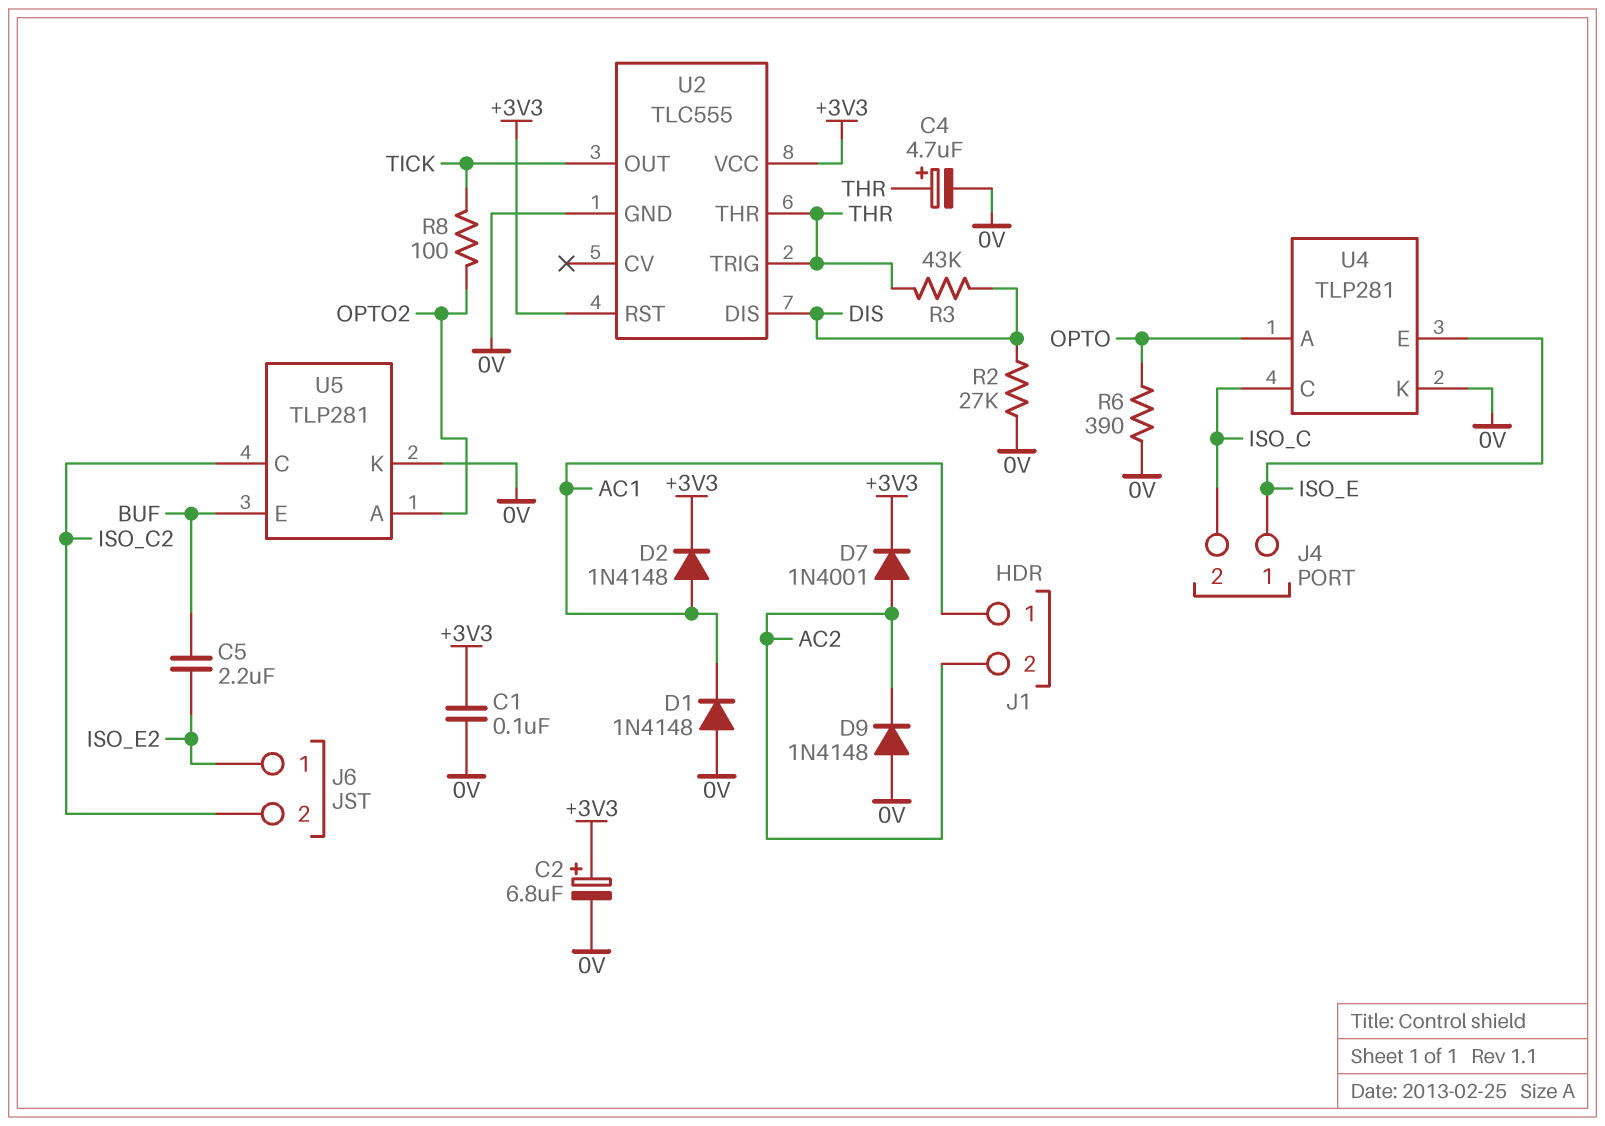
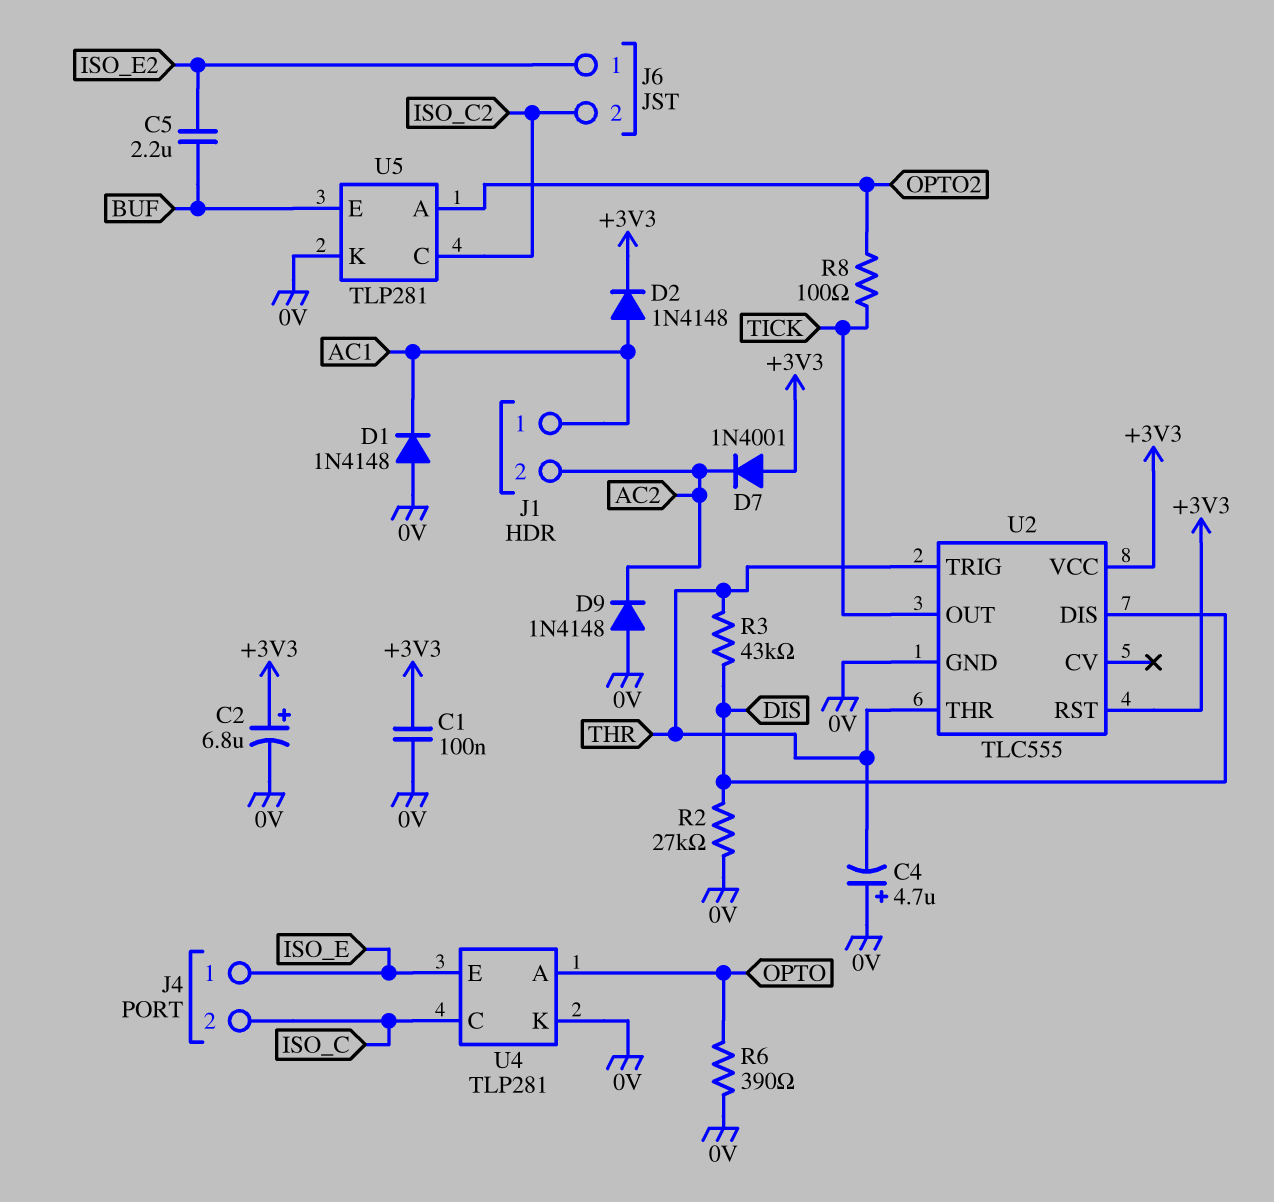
C4: 4.7uF (plus THR, minus 0V) -> 4.7uF (plus 0V, minus THR)
D7: diode 1N4001 (A AC2, K +3V3) -> diode 1N4001 (A +3V3, K AC2)

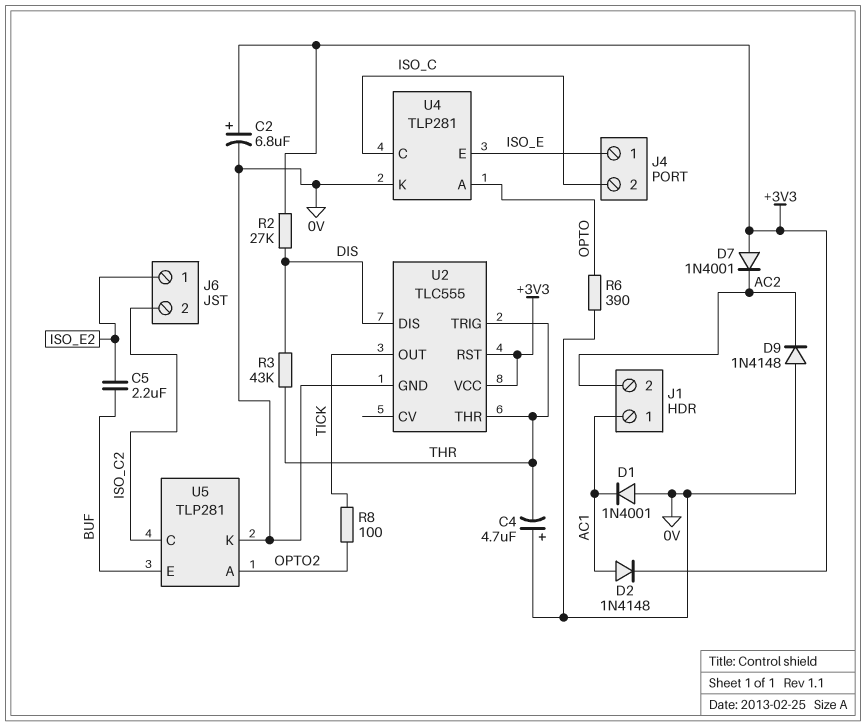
C1: 100nF (+3V3, 0V) -> none
D1: diode 1N4148 (A 0V, K AC1) -> diode 1N4001 (A 0V, K AC1)
R2: 27k (0V, DIS) -> 27k (+3V3, DIS)

